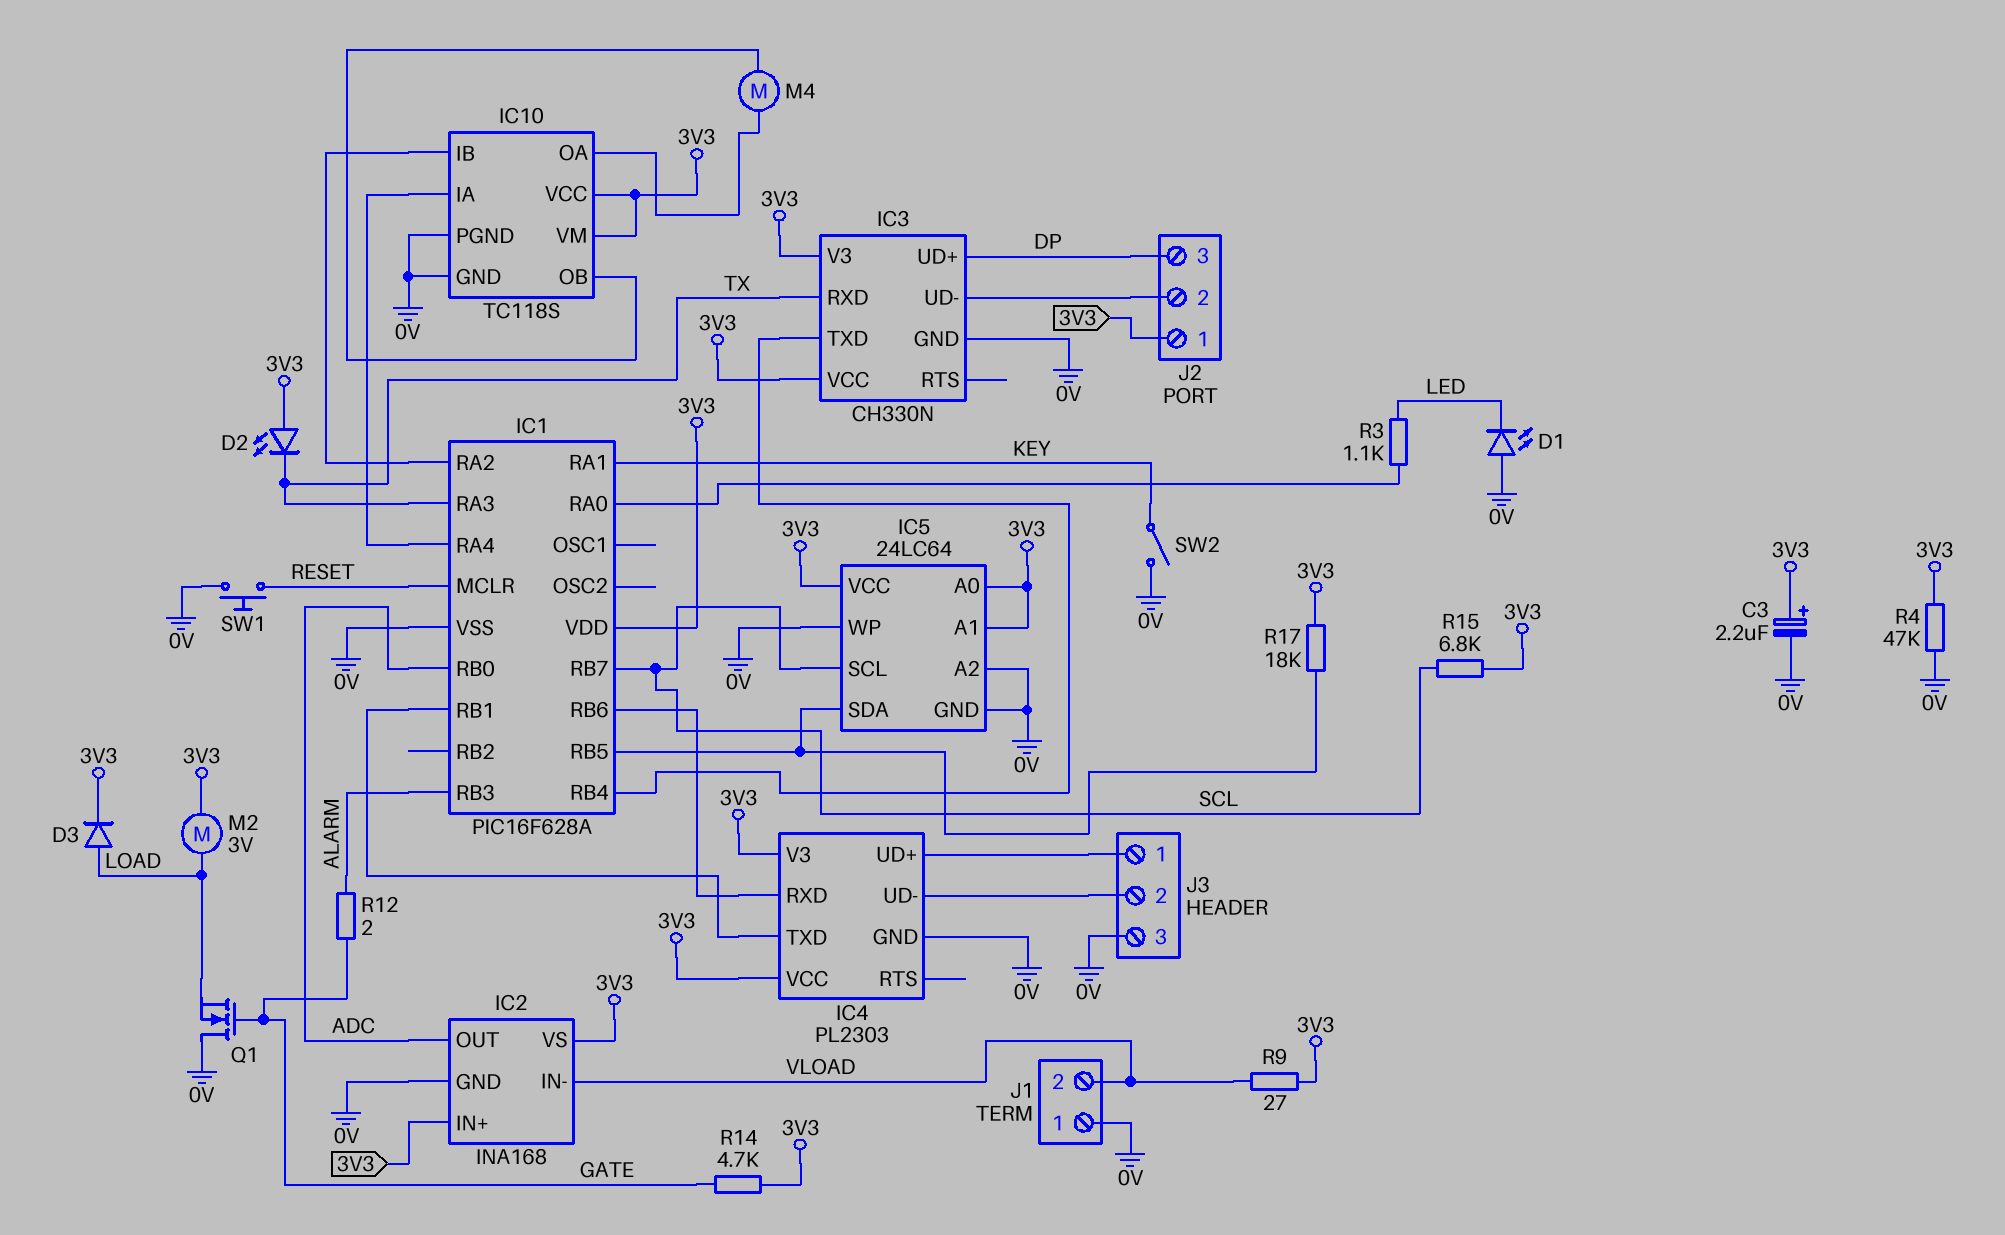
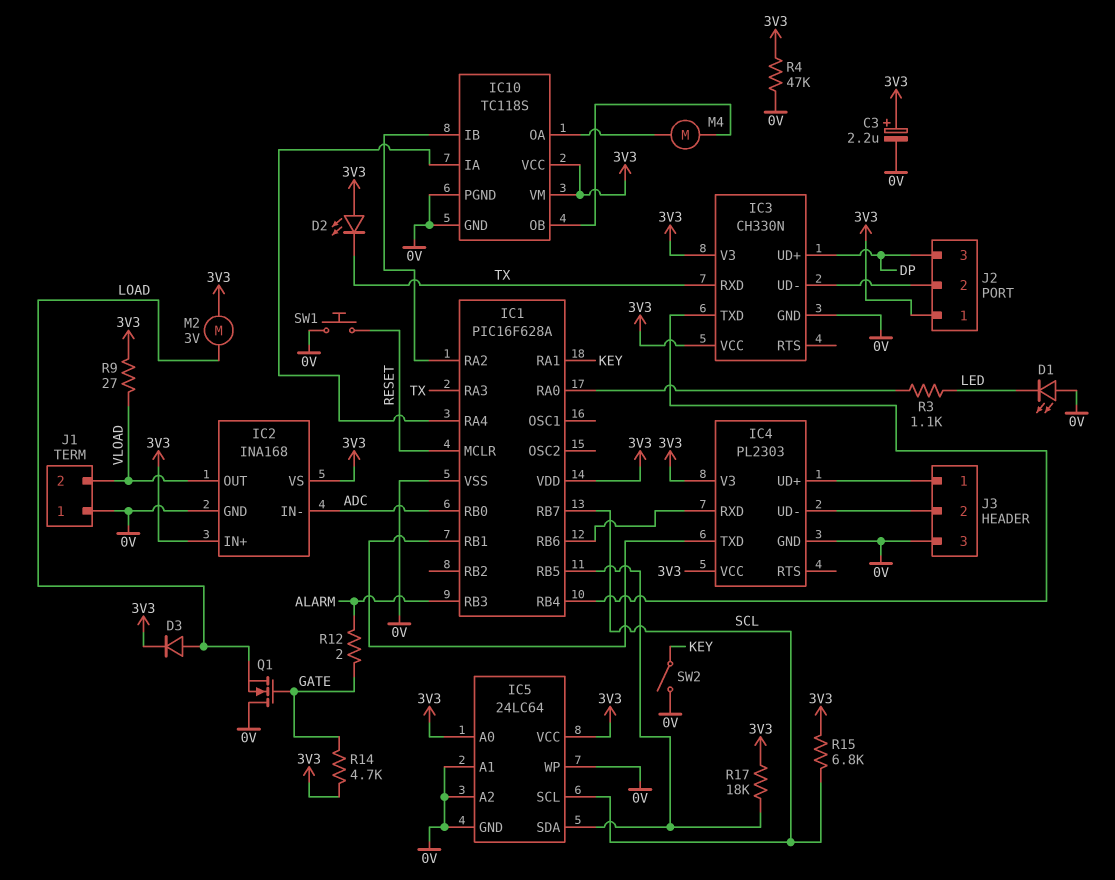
IC2 pin IN-: VLOAD -> ADC
IC2 pin OUT: ADC -> VLOAD
IC5 pin A1: 3V3 -> 0V

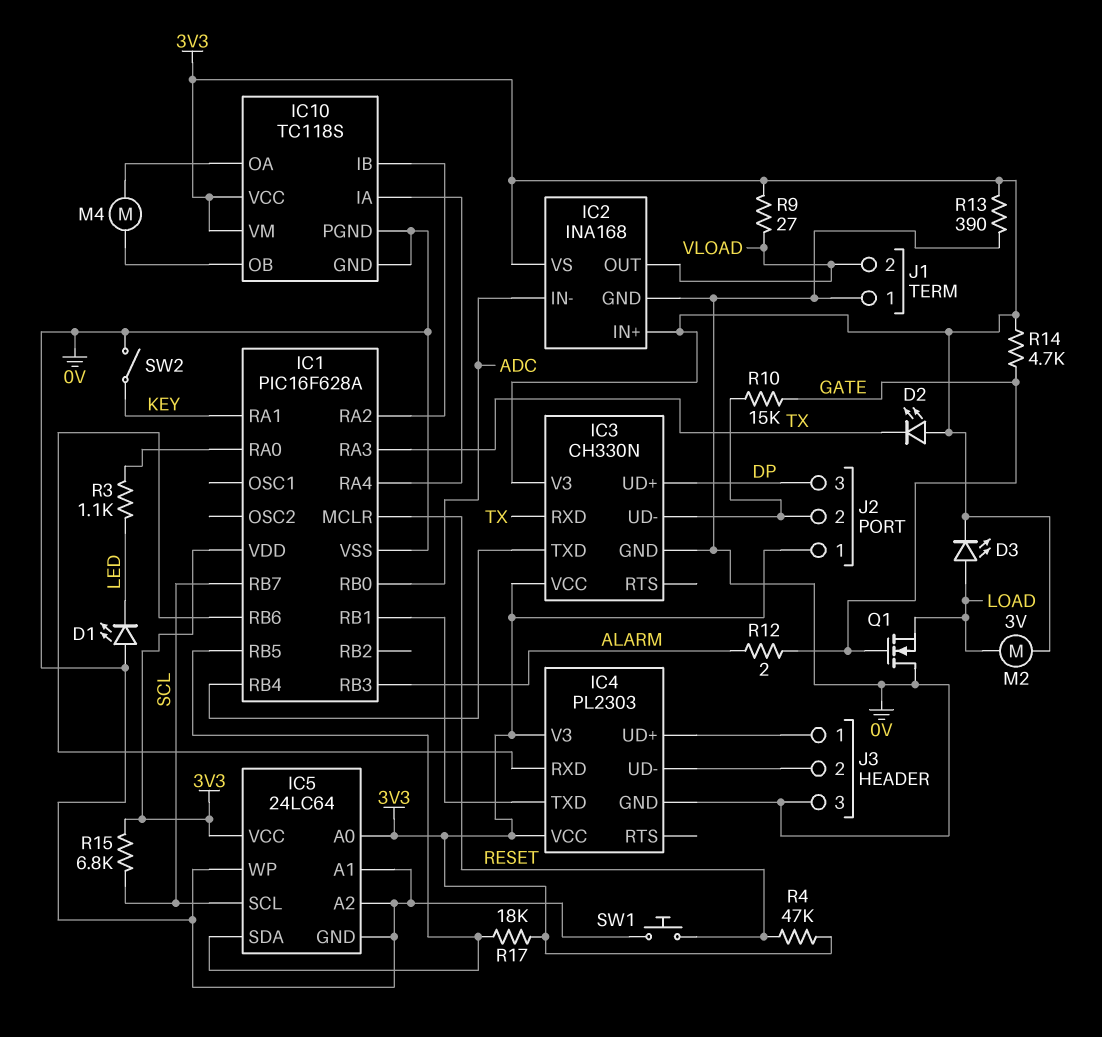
C3: 2.2uF (plus 3V3, minus 0V) -> none
D3: diode (A LOAD, K 3V3) -> LED (A LOAD, K 3V3)
R4: 47k (0V, 3V3) -> 47k (3V3, RESET)
R10: none -> 15k (GATE, IC3/UD-)
R13: none -> 390 (0V, 3V3)

